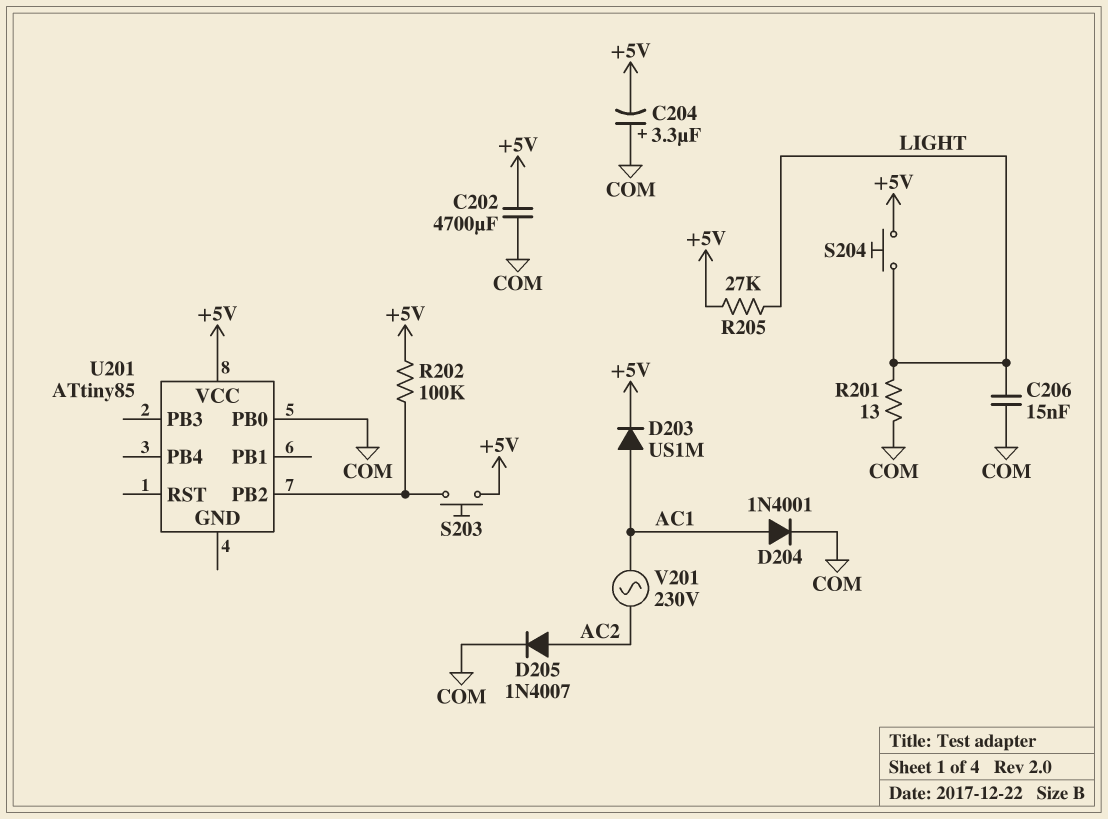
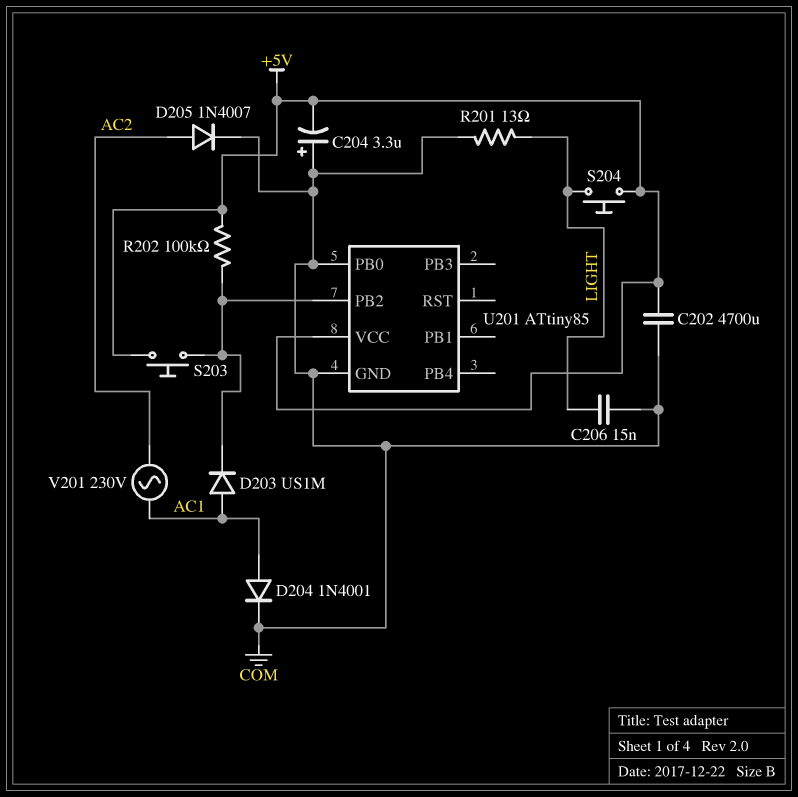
D203: diode US1M (A AC1, K +5V) -> diode US1M (A AC1, K U201/PB2)
R205: 27k (+5V, LIGHT) -> none
U201 pin GND: none -> COM

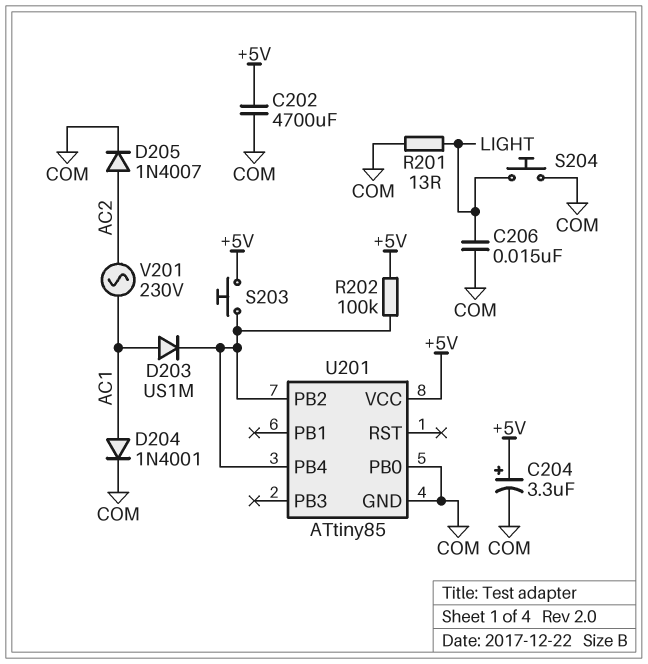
C204: 3.3uF (plus COM, minus +5V) -> 3.3uF (plus +5V, minus COM)
S204: button (+5V, LIGHT) -> button (COM, LIGHT)
U201 pin PB4: none -> U201/PB2

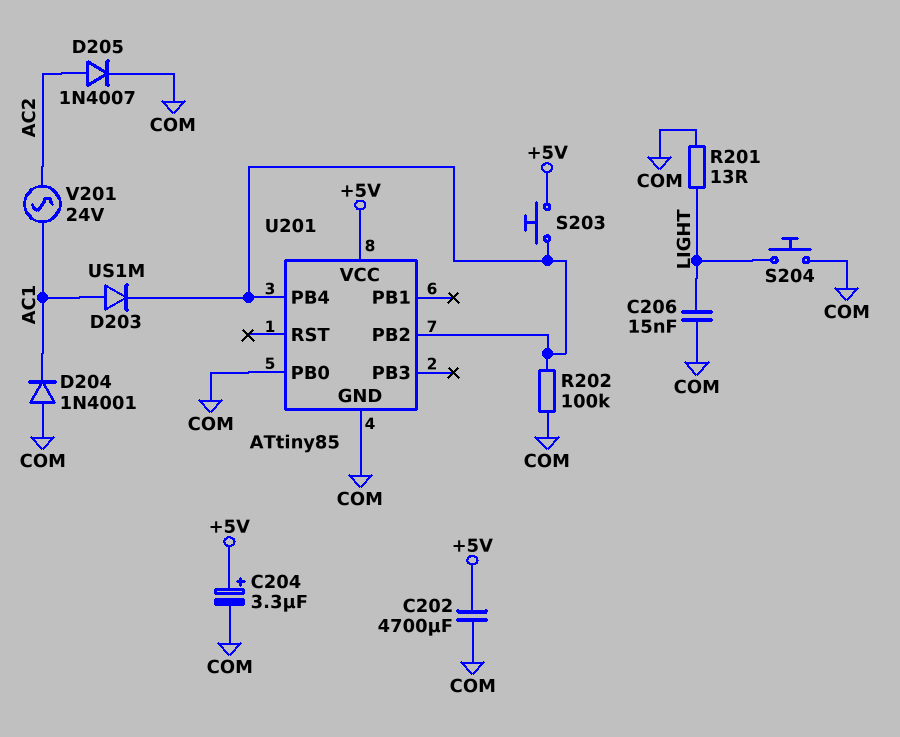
D204: diode 1N4001 (A AC1, K COM) -> diode 1N4001 (A COM, K AC1)
R202: 100k (+5V, U201/PB2) -> 100k (COM, U201/PB2)
V201: AC 230V (AC1, AC2) -> AC 24V (AC1, AC2)

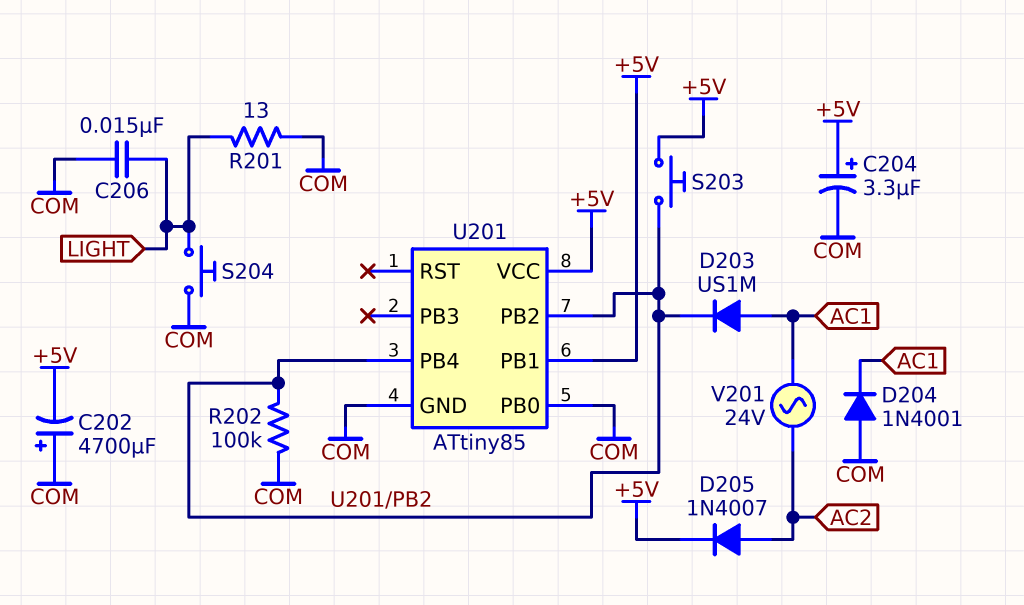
C202: 4700uF (+5V, COM) -> 4700uF (plus COM, minus +5V)
D205: diode 1N4007 (A AC2, K COM) -> diode 1N4007 (A AC2, K +5V)
U201 pin PB1: none -> +5V

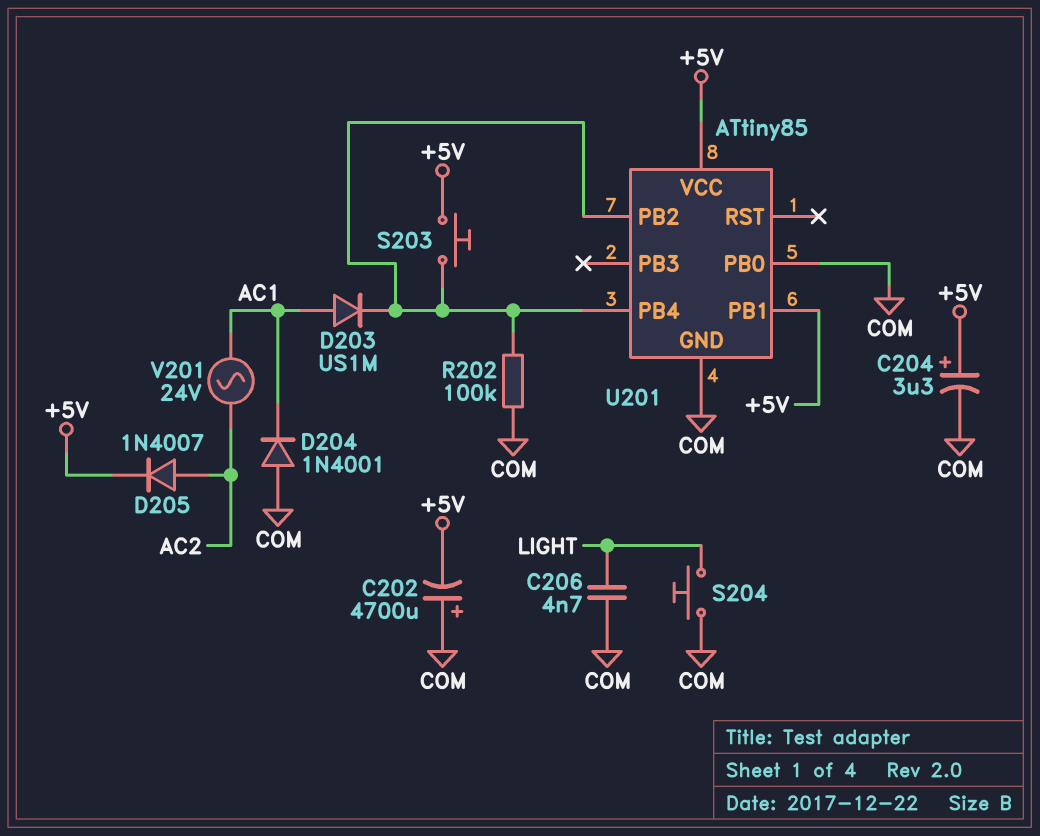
C206: 15nF (COM, LIGHT) -> 4.7nF (COM, LIGHT)
R201: 13 (COM, LIGHT) -> none

